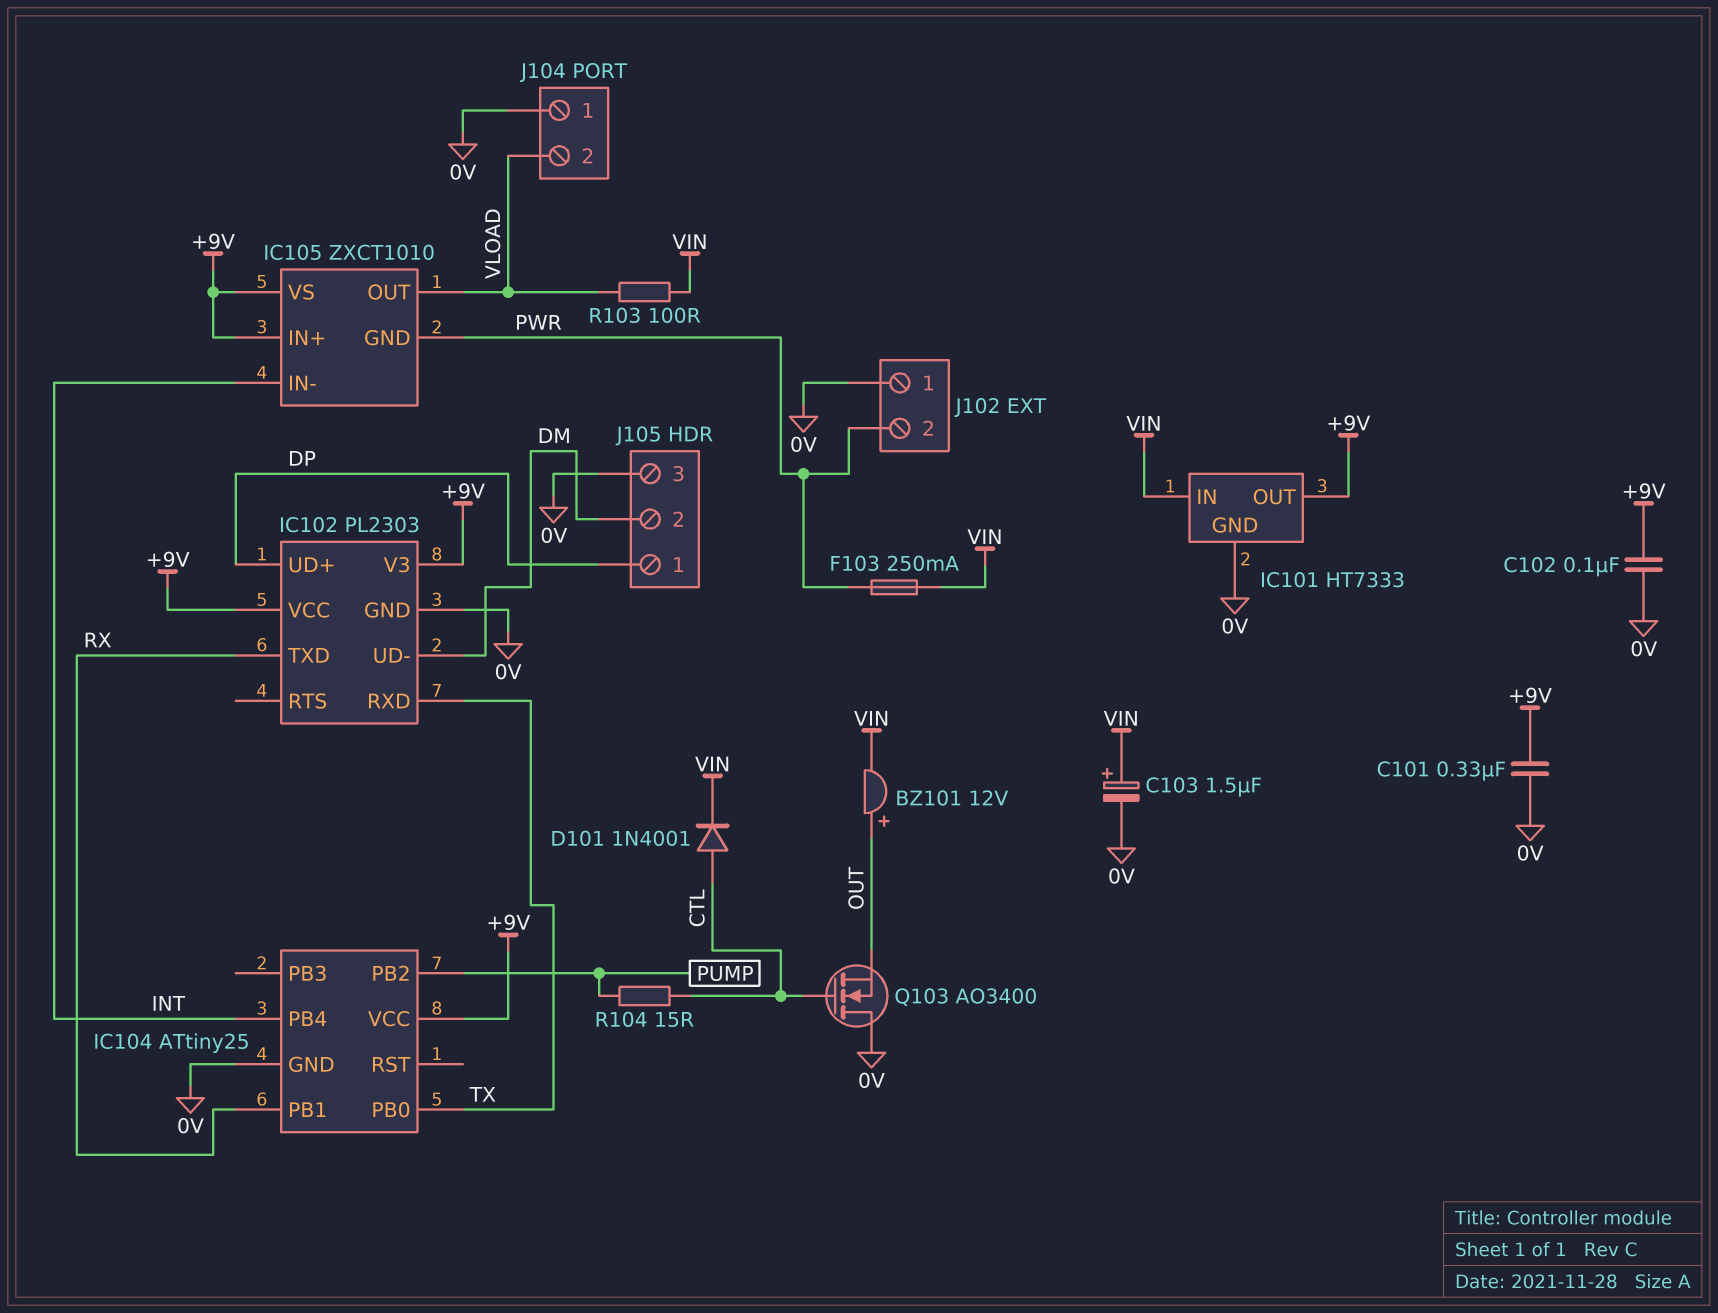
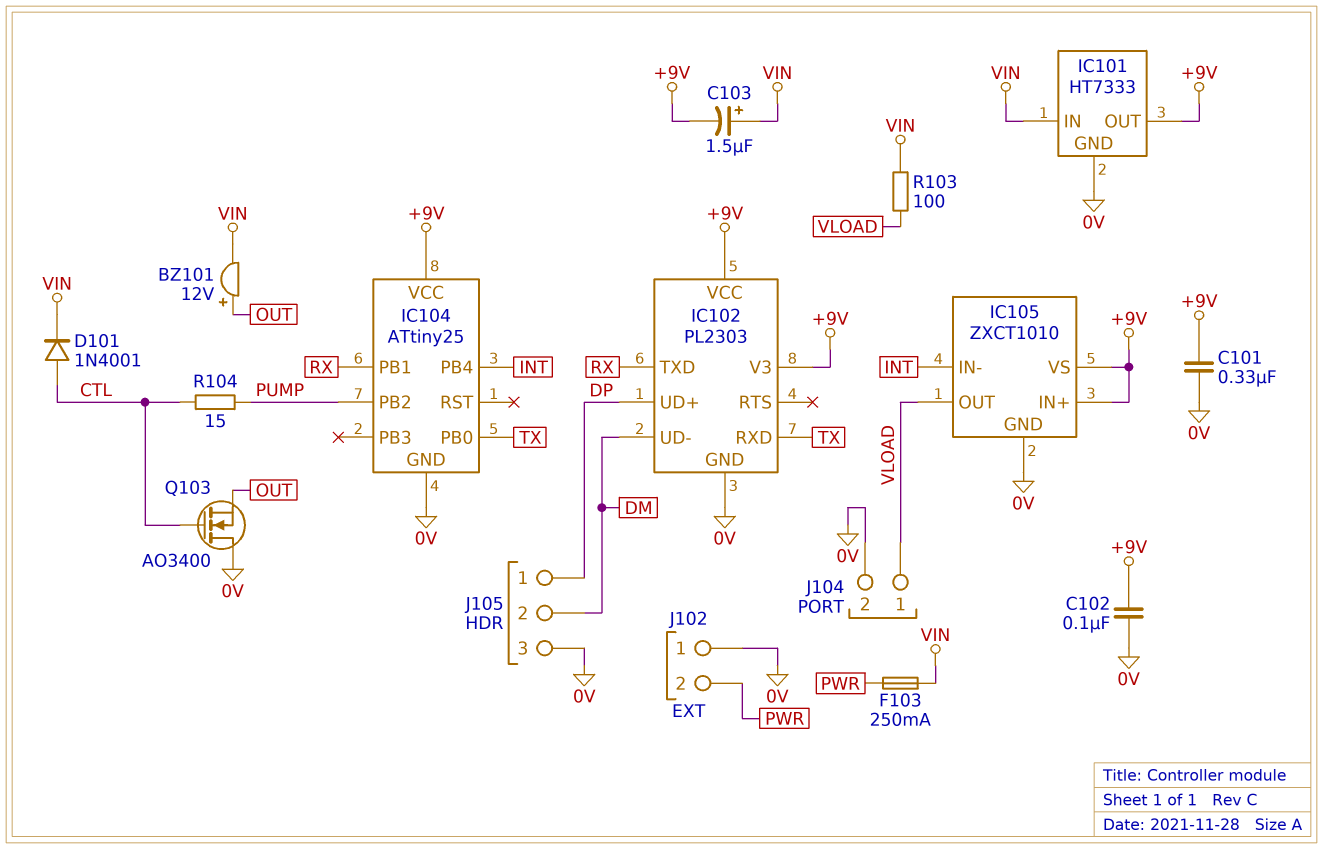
C103: 1.5uF (plus VIN, minus 0V) -> 1.5uF (plus VIN, minus +9V)
IC105 pin GND: PWR -> 0V
J104 pin 1: 0V -> VLOAD
J104 pin 2: VLOAD -> 0V

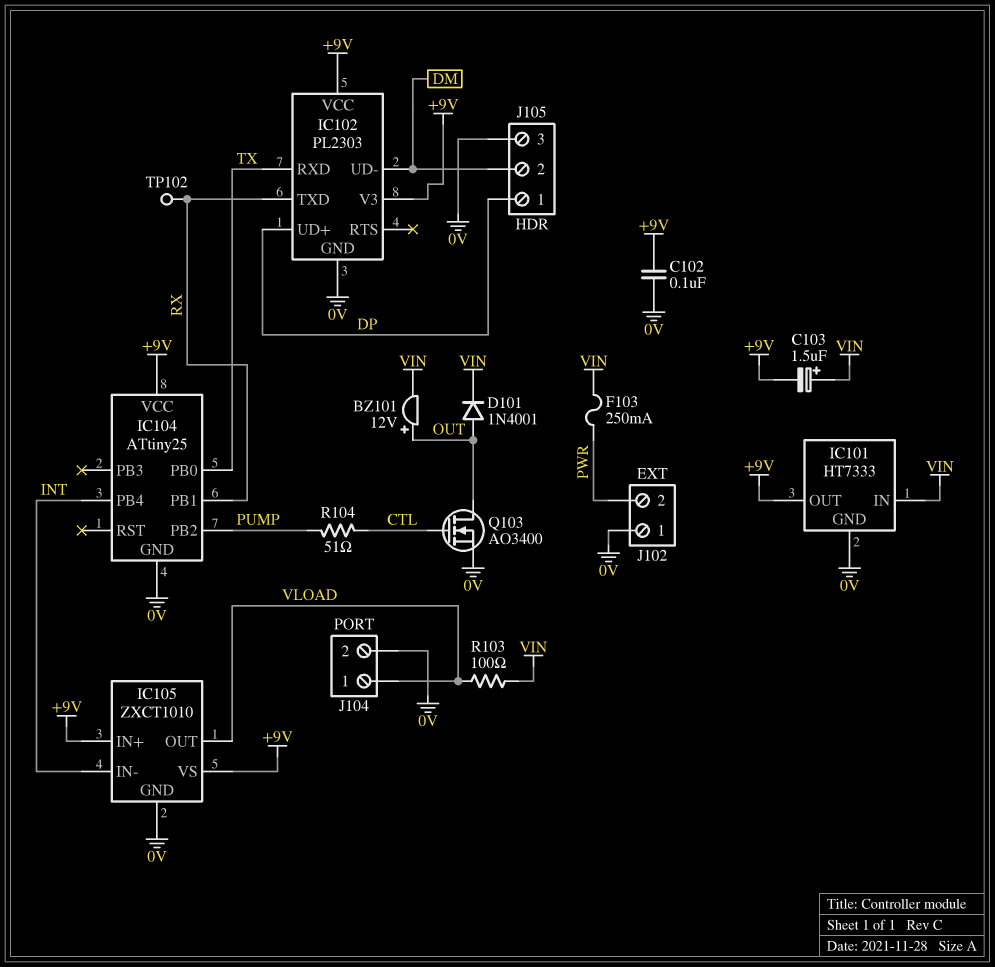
C101: 330nF (+9V, 0V) -> none
D101: diode 1N4001 (A CTL, K VIN) -> diode 1N4001 (A OUT, K VIN)
Q103: NMOS AO3400 (G CTL, D 0V, S OUT) -> NMOS AO3400 (G CTL, D OUT, S 0V)
R104: 15 (CTL, PUMP) -> 51 (CTL, PUMP)
TP102: none -> test point (RX)

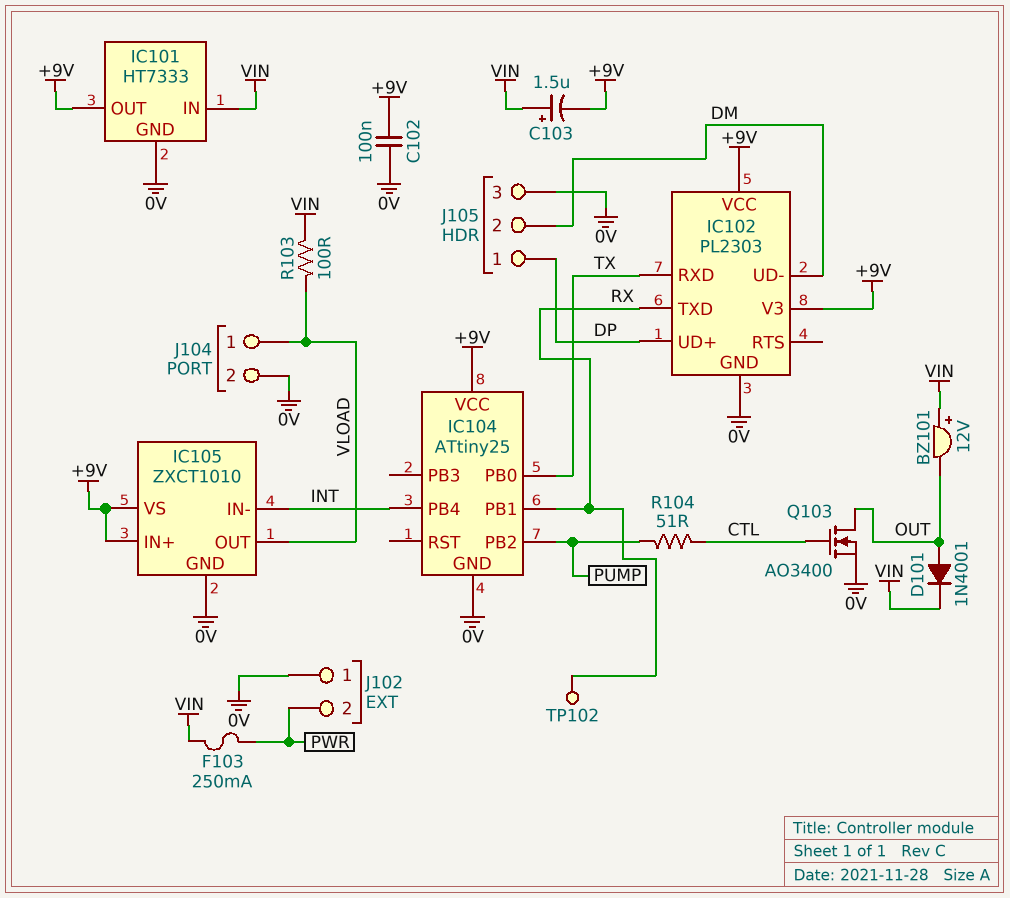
BZ101: buzzer 12V (plus OUT, minus VIN) -> buzzer 12V (plus VIN, minus OUT)

